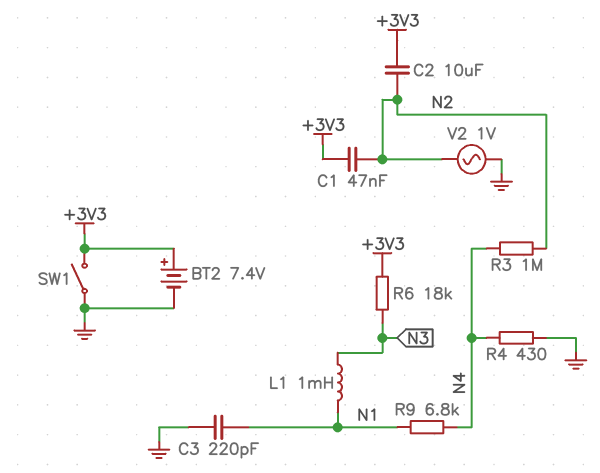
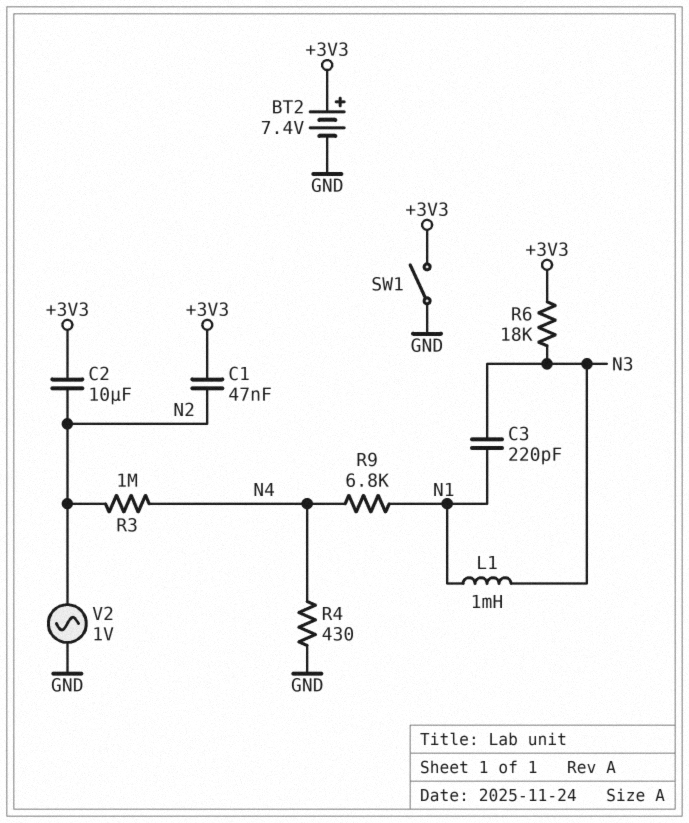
C3: 220pF (GND, N1) -> 220pF (N1, N3)

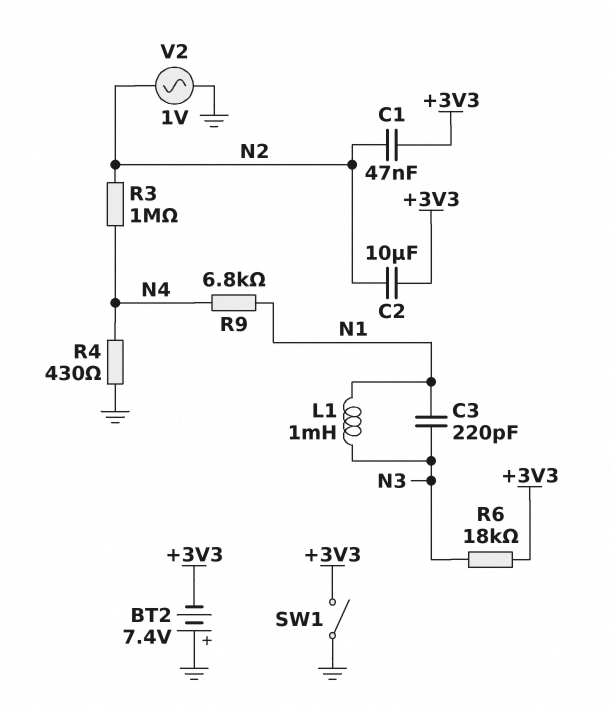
BT2: 7.4V (plus +3V3, minus GND) -> 7.4V (plus GND, minus +3V3)

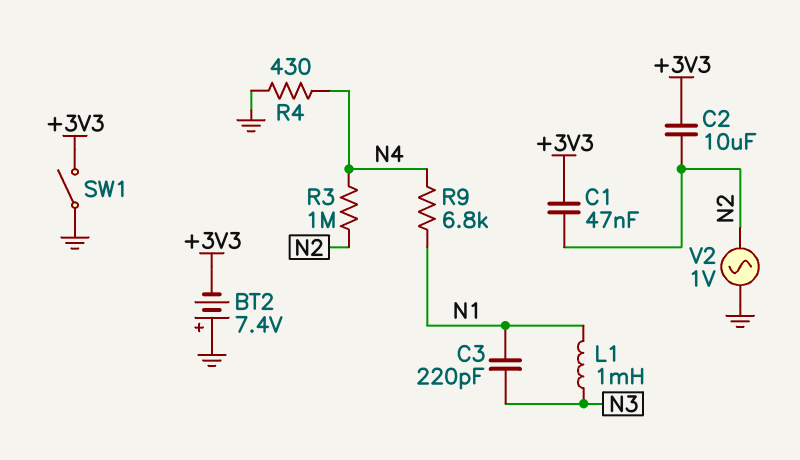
R6: 18k (+3V3, N3) -> none

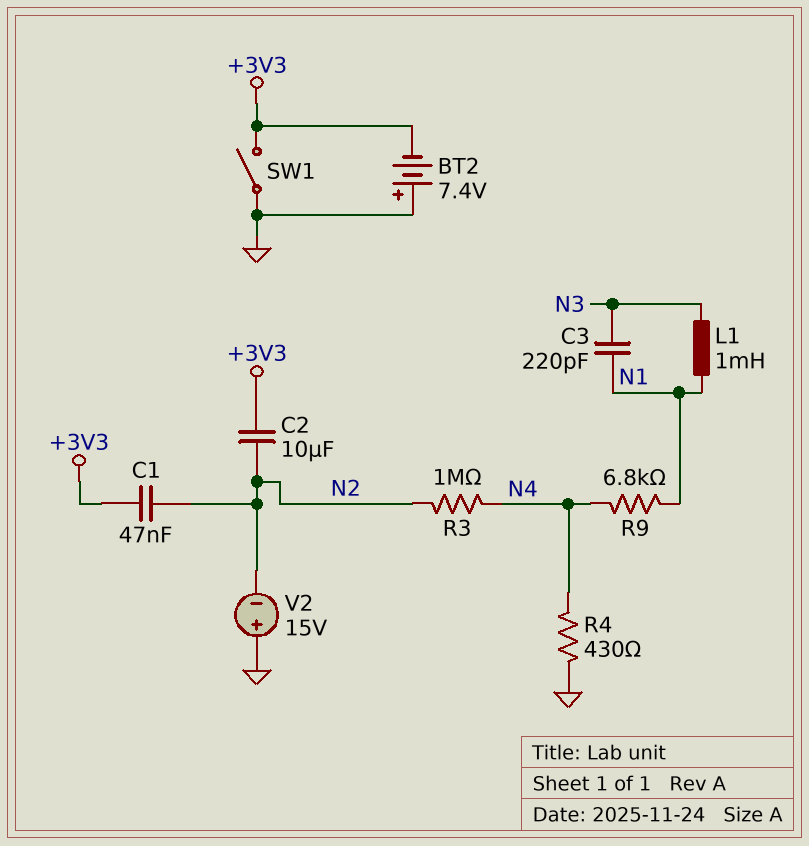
V2: AC 1V (GND, N2) -> 15V (plus GND, minus N2)

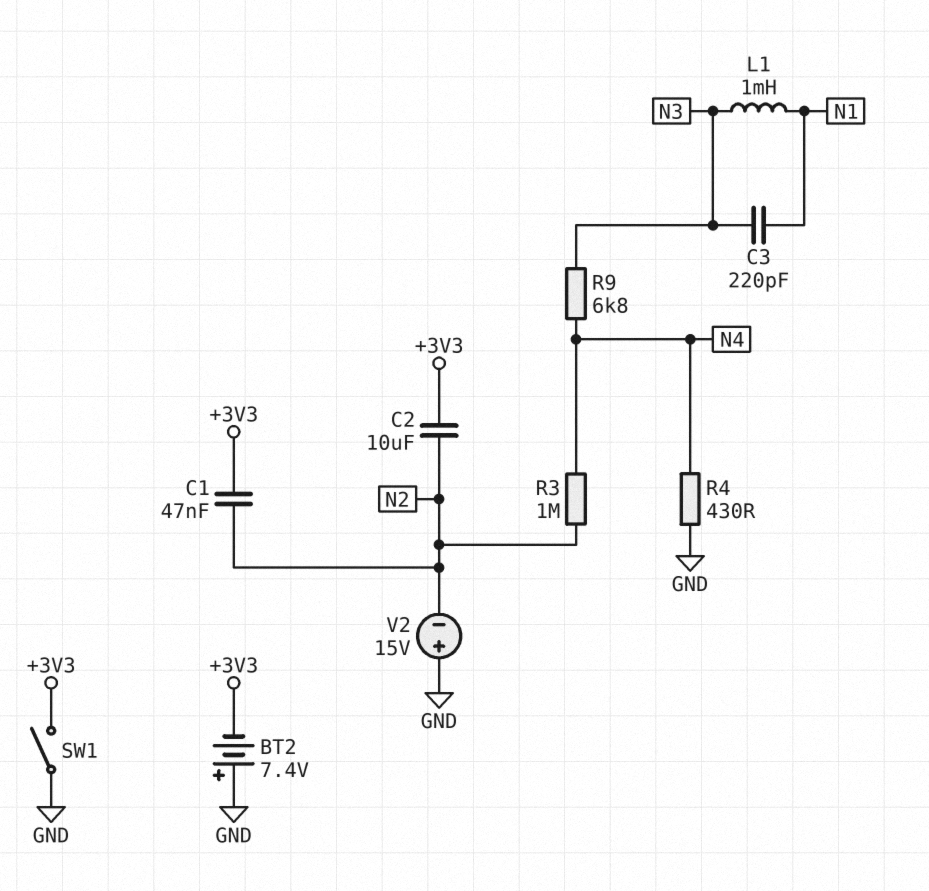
R9: 6.8k (N1, N4) -> 6.8k (N3, N4)

